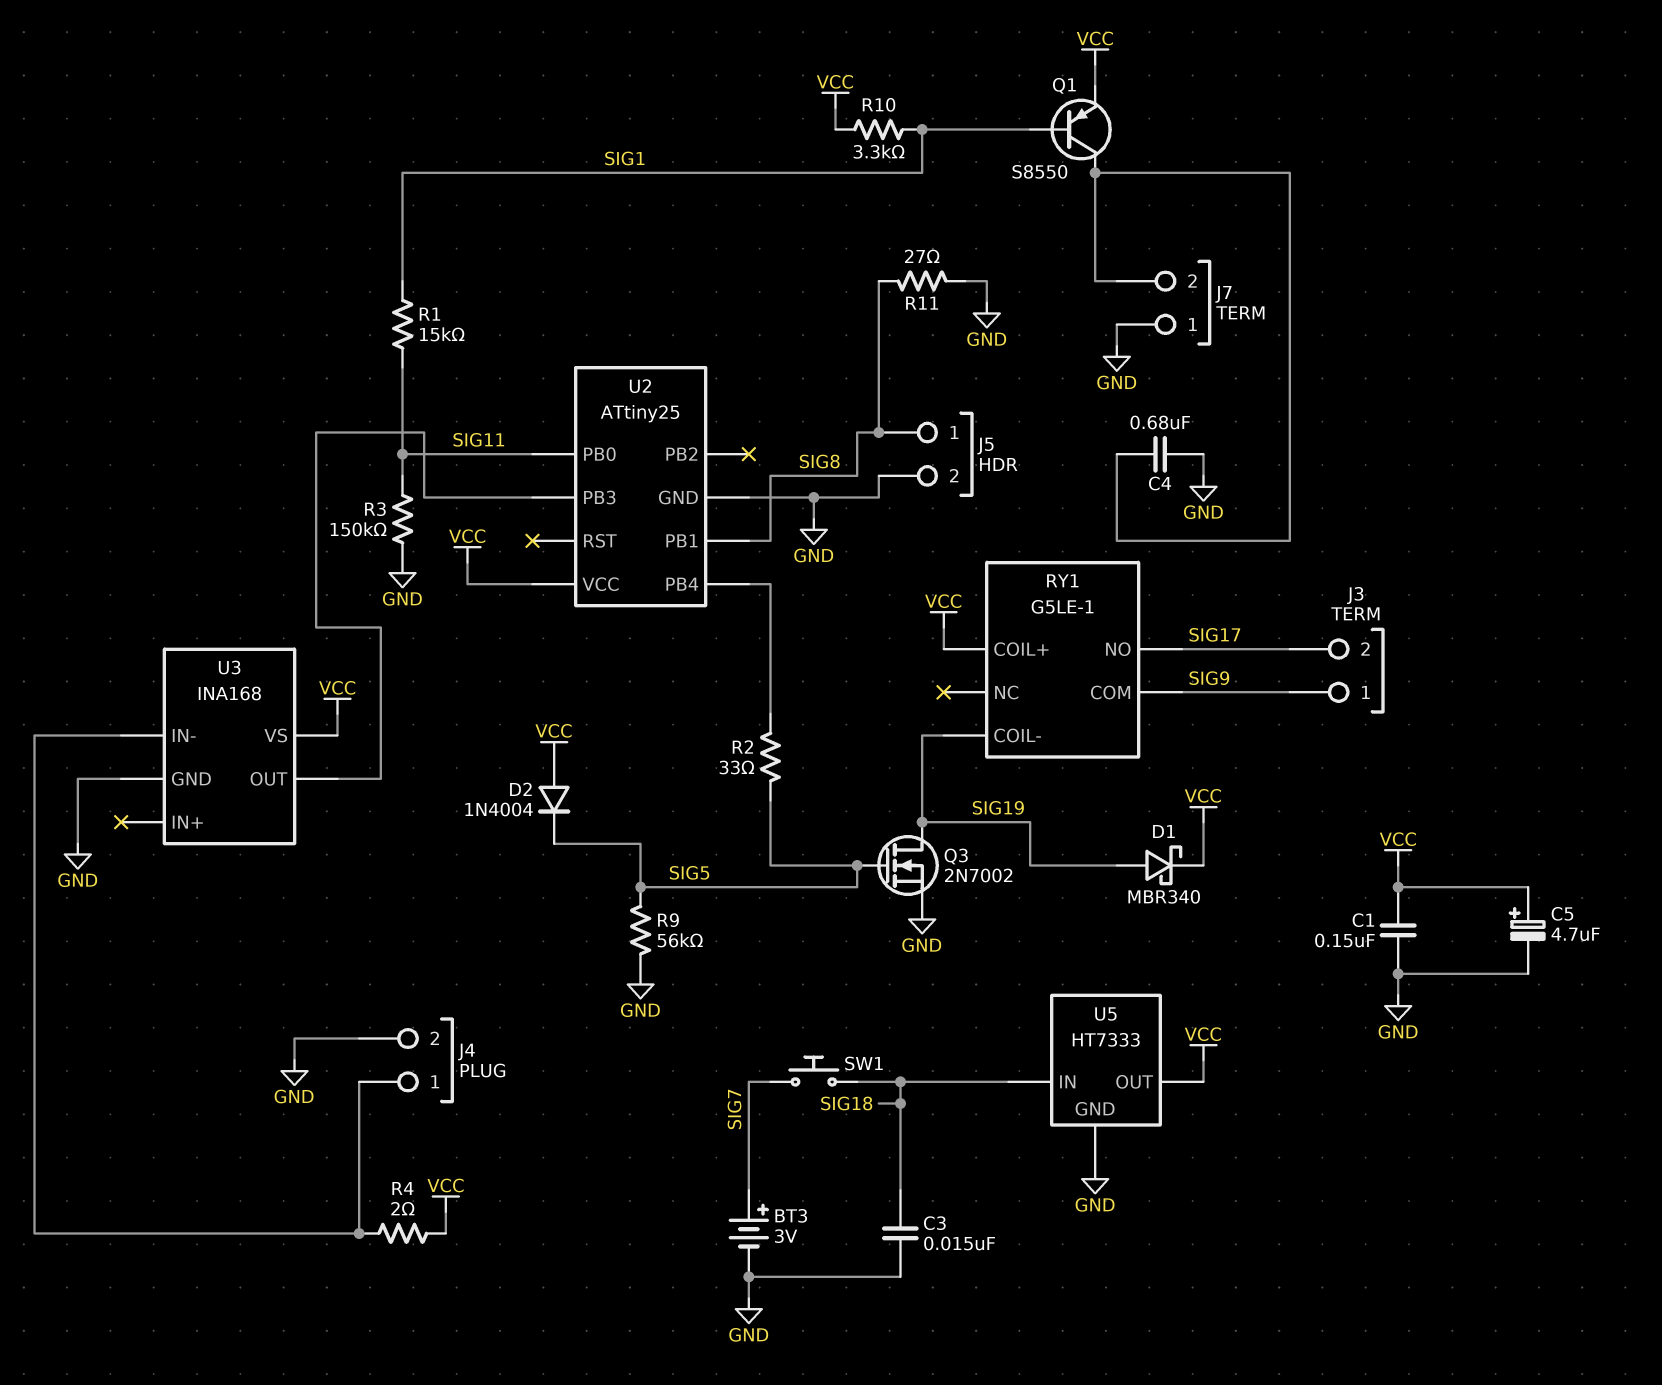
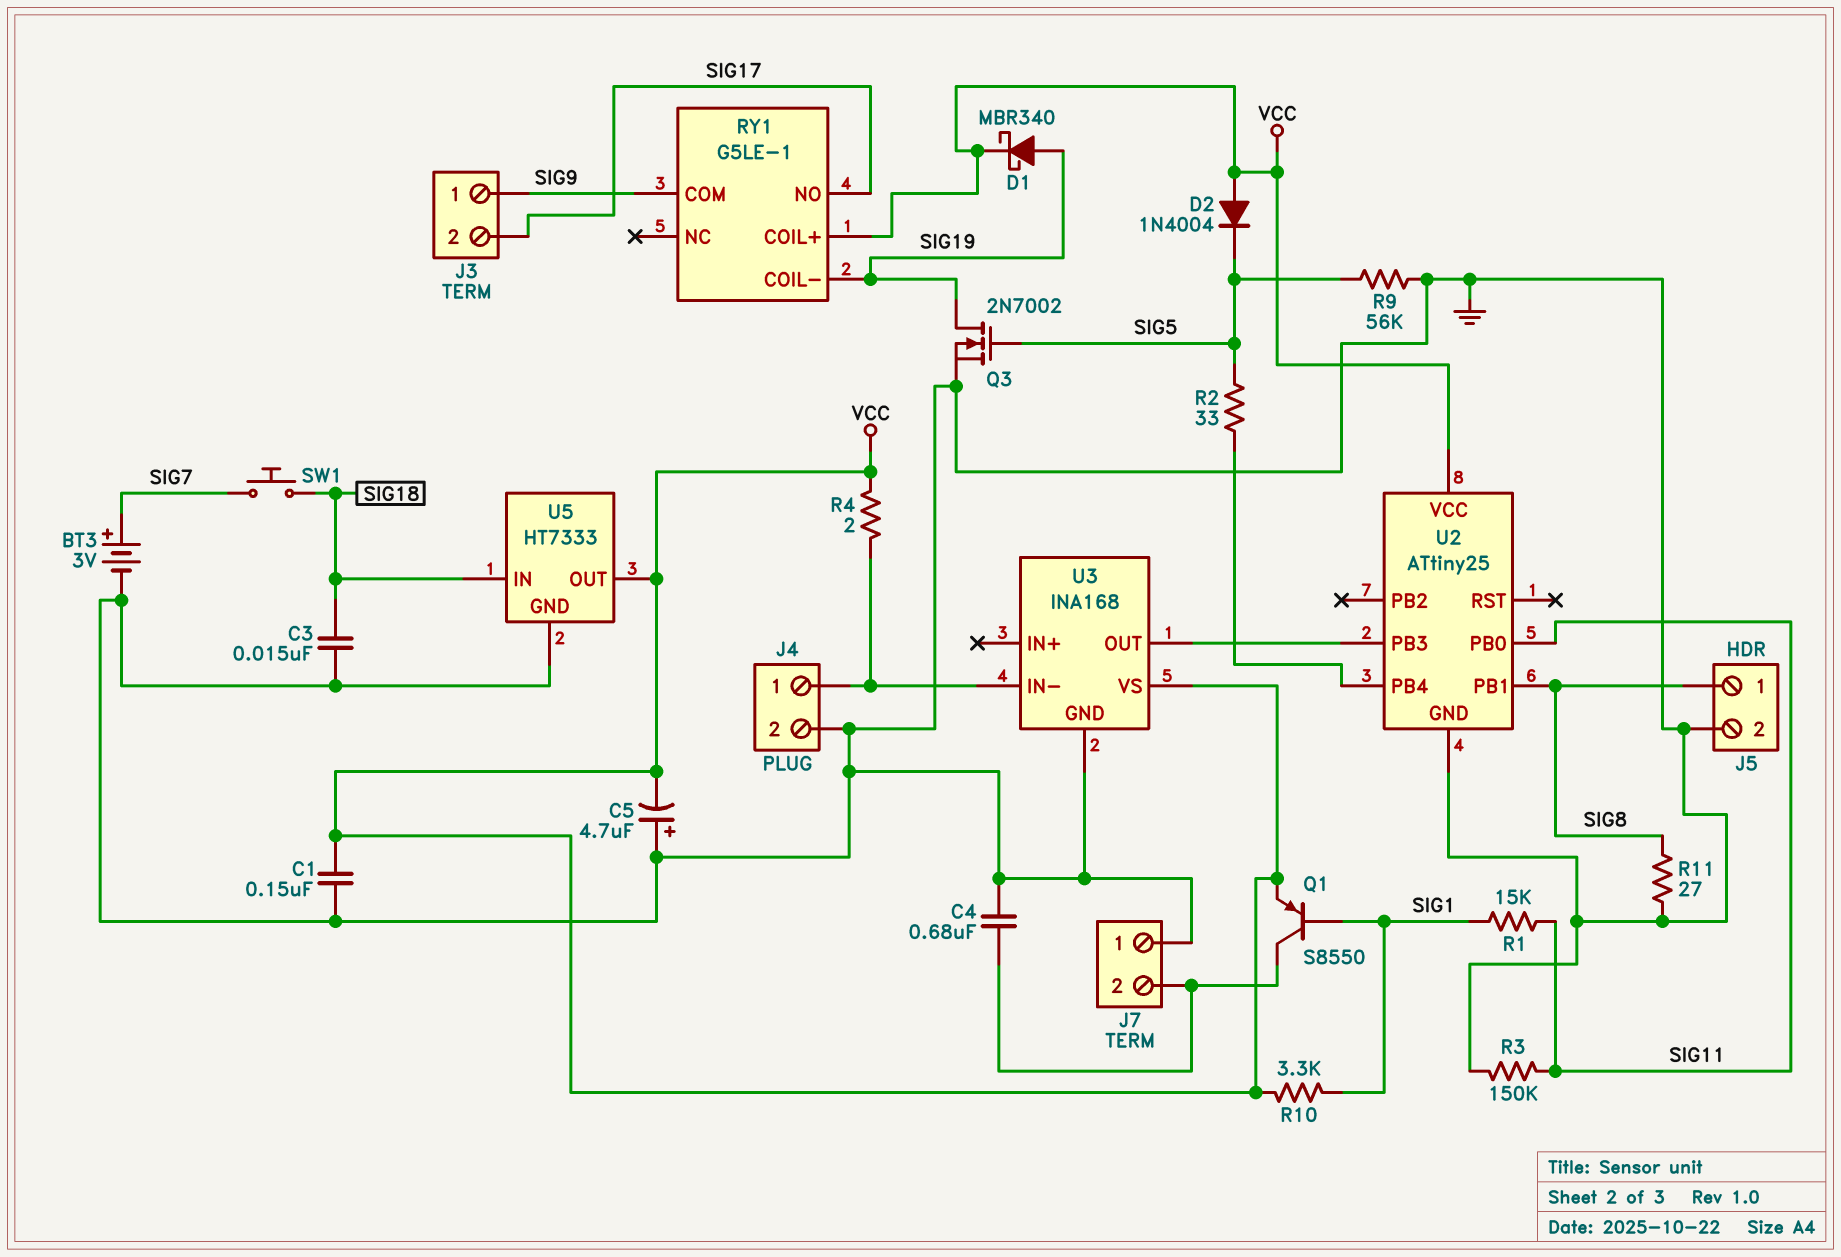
C5: 4.7uF (plus VCC, minus GND) -> 4.7uF (plus GND, minus VCC)

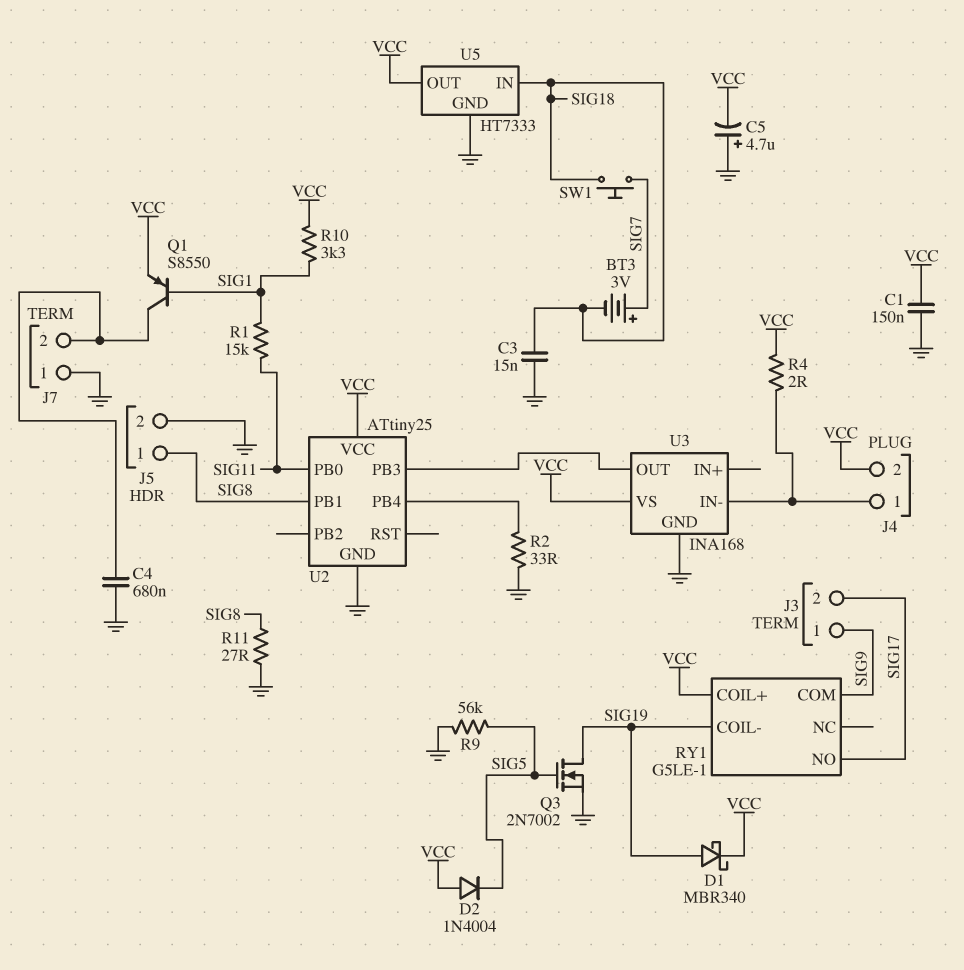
BT3: 3V (plus SIG7, minus GND) -> 3V (plus SIG7, minus SIG18)
J4 pin 2: GND -> VCC
R2: 33 (SIG5, U2/PB4) -> 33 (GND, U2/PB4)
R3: 150k (GND, SIG11) -> none

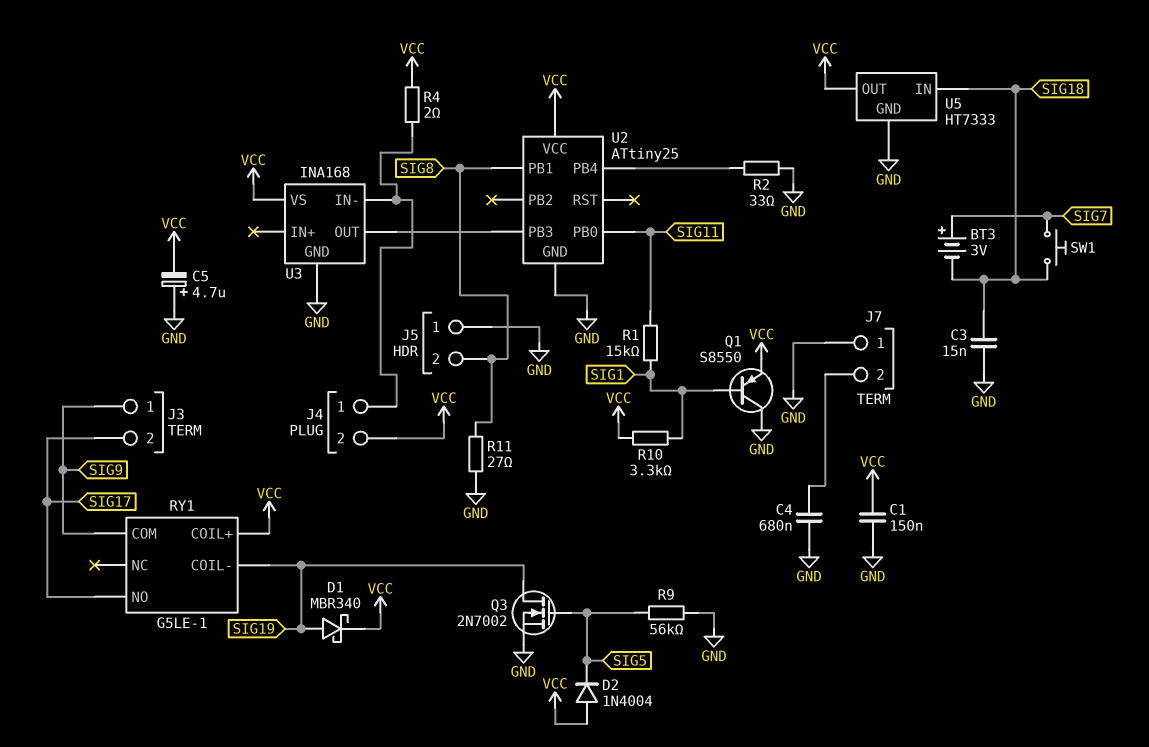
J5 pin 1: SIG8 -> GND
J5 pin 2: GND -> SIG8
Q1: PNP S8550 (B SIG1, C J7/2, E VCC) -> PNP S8550 (B SIG1, C GND, E VCC)

